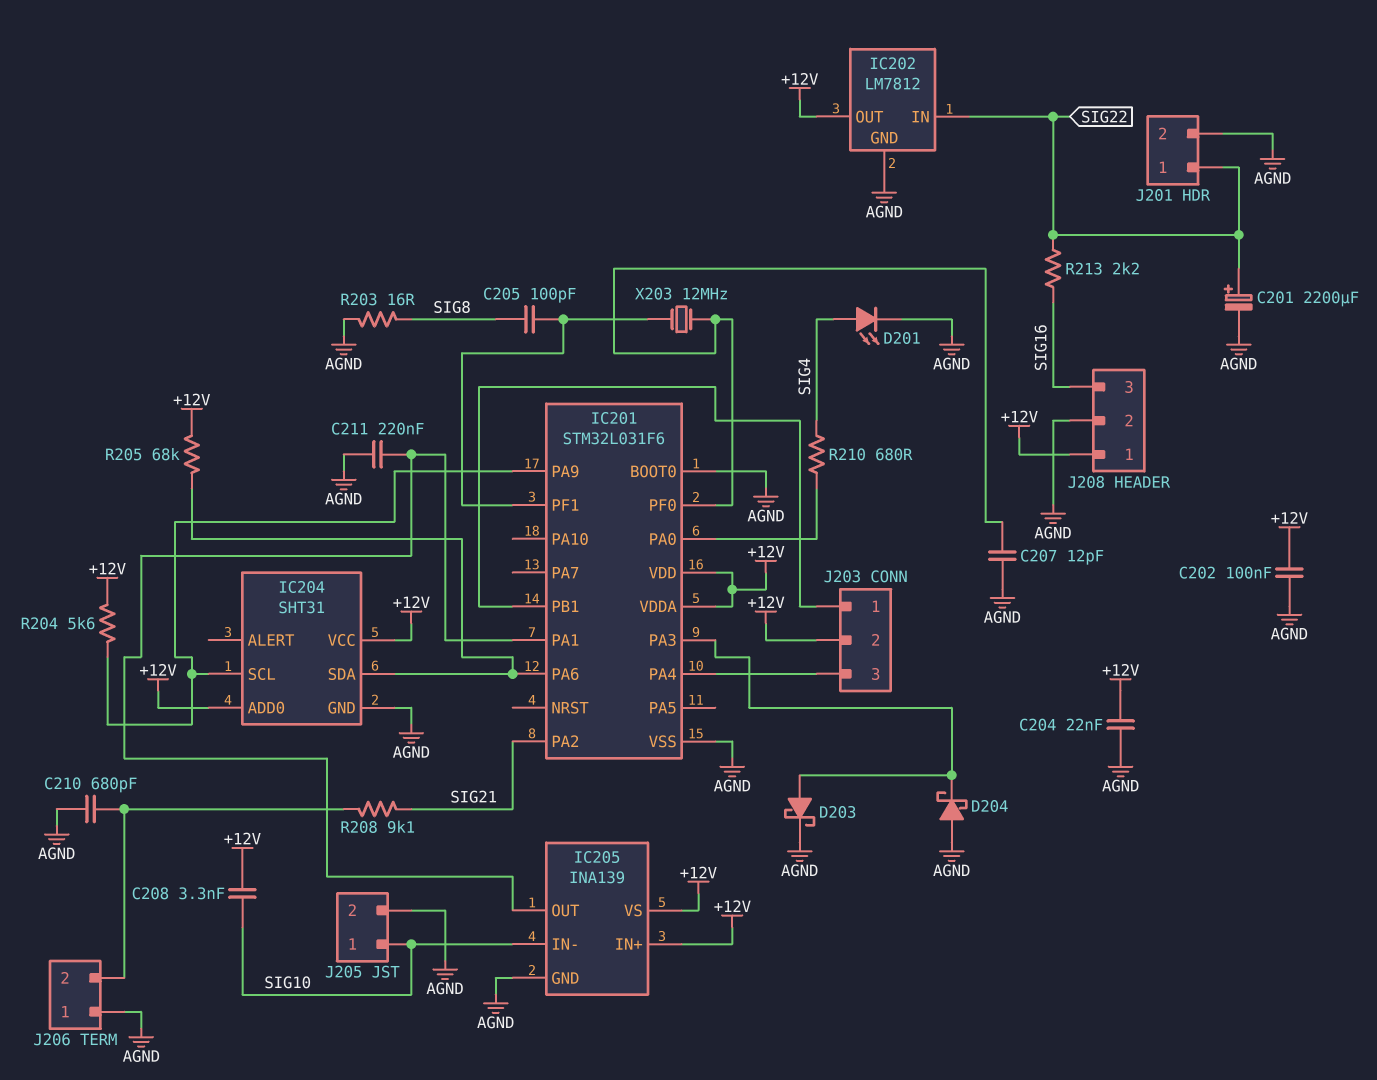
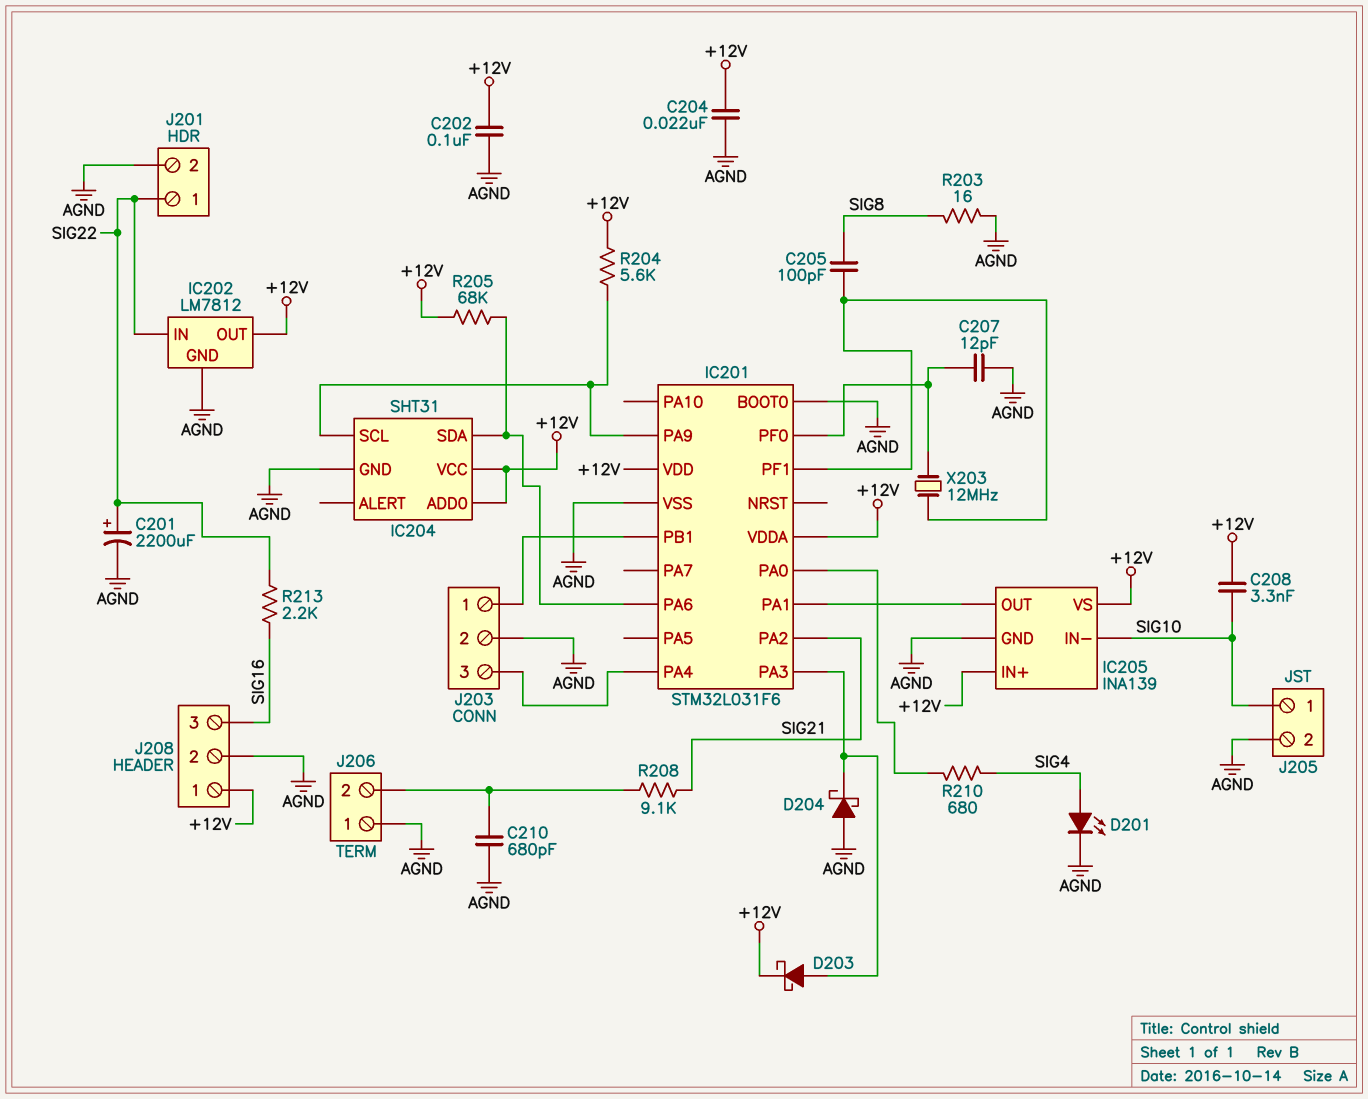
C211: 220nF (AGND, IC201/PA1) -> none
D203: schottky (A IC201/PA3, K AGND) -> schottky (A IC201/PA3, K +12V)
J203 pin 2: +12V -> AGND

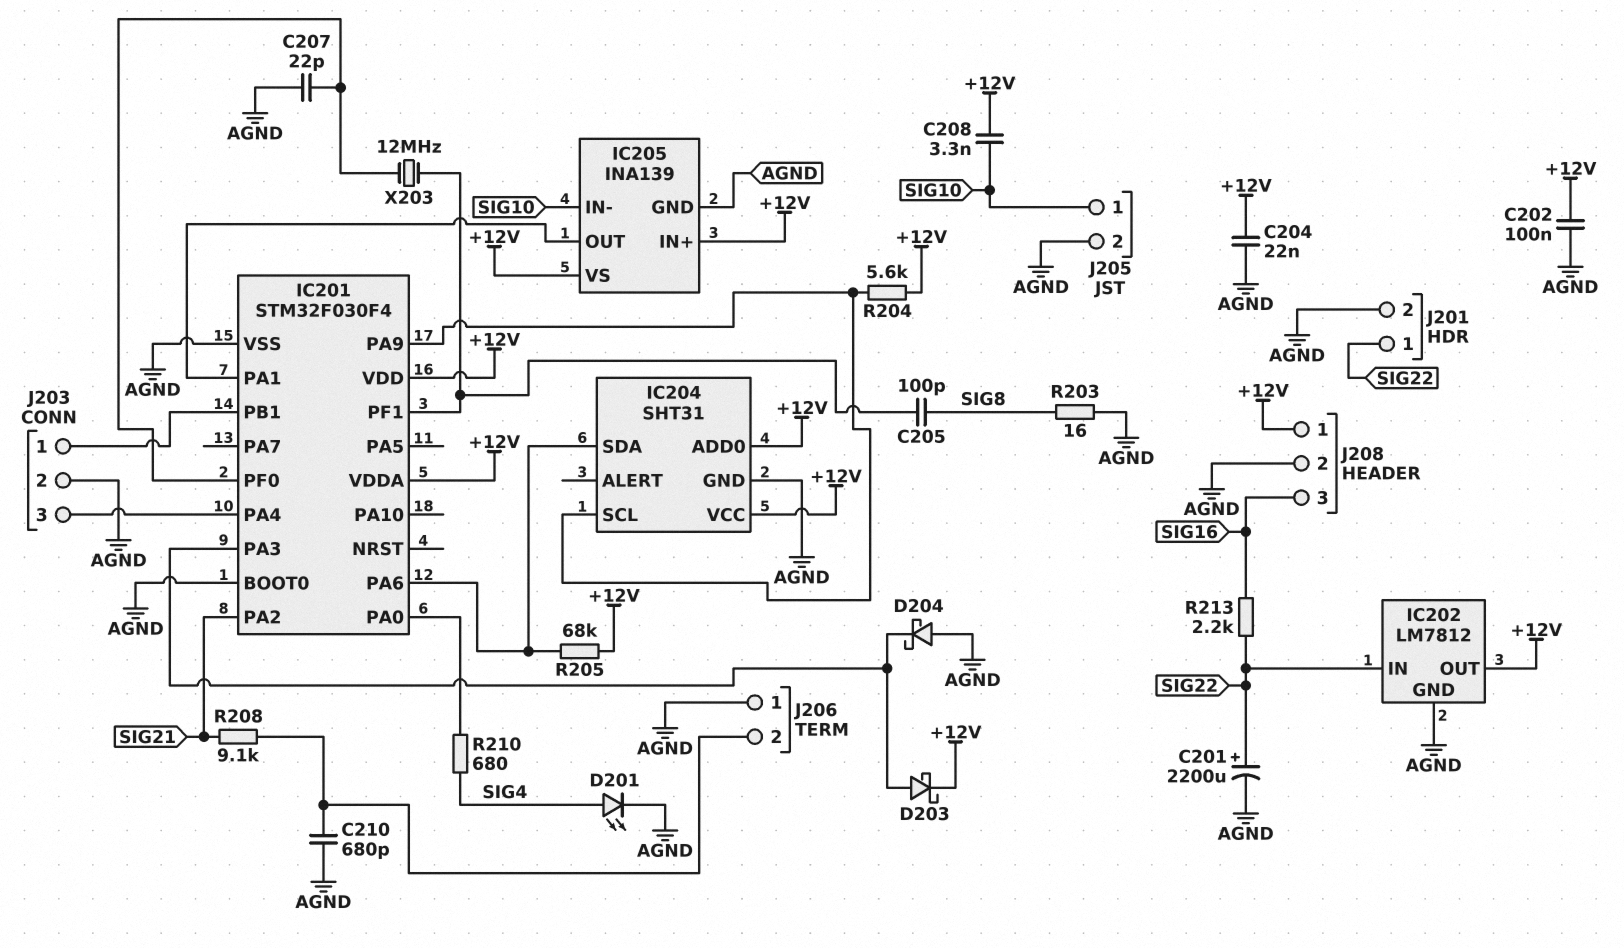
C207: 12pF (AGND, IC201/PF0) -> 22pF (AGND, IC201/PF0)
IC201: STM32L031F6 -> STM32F030F4

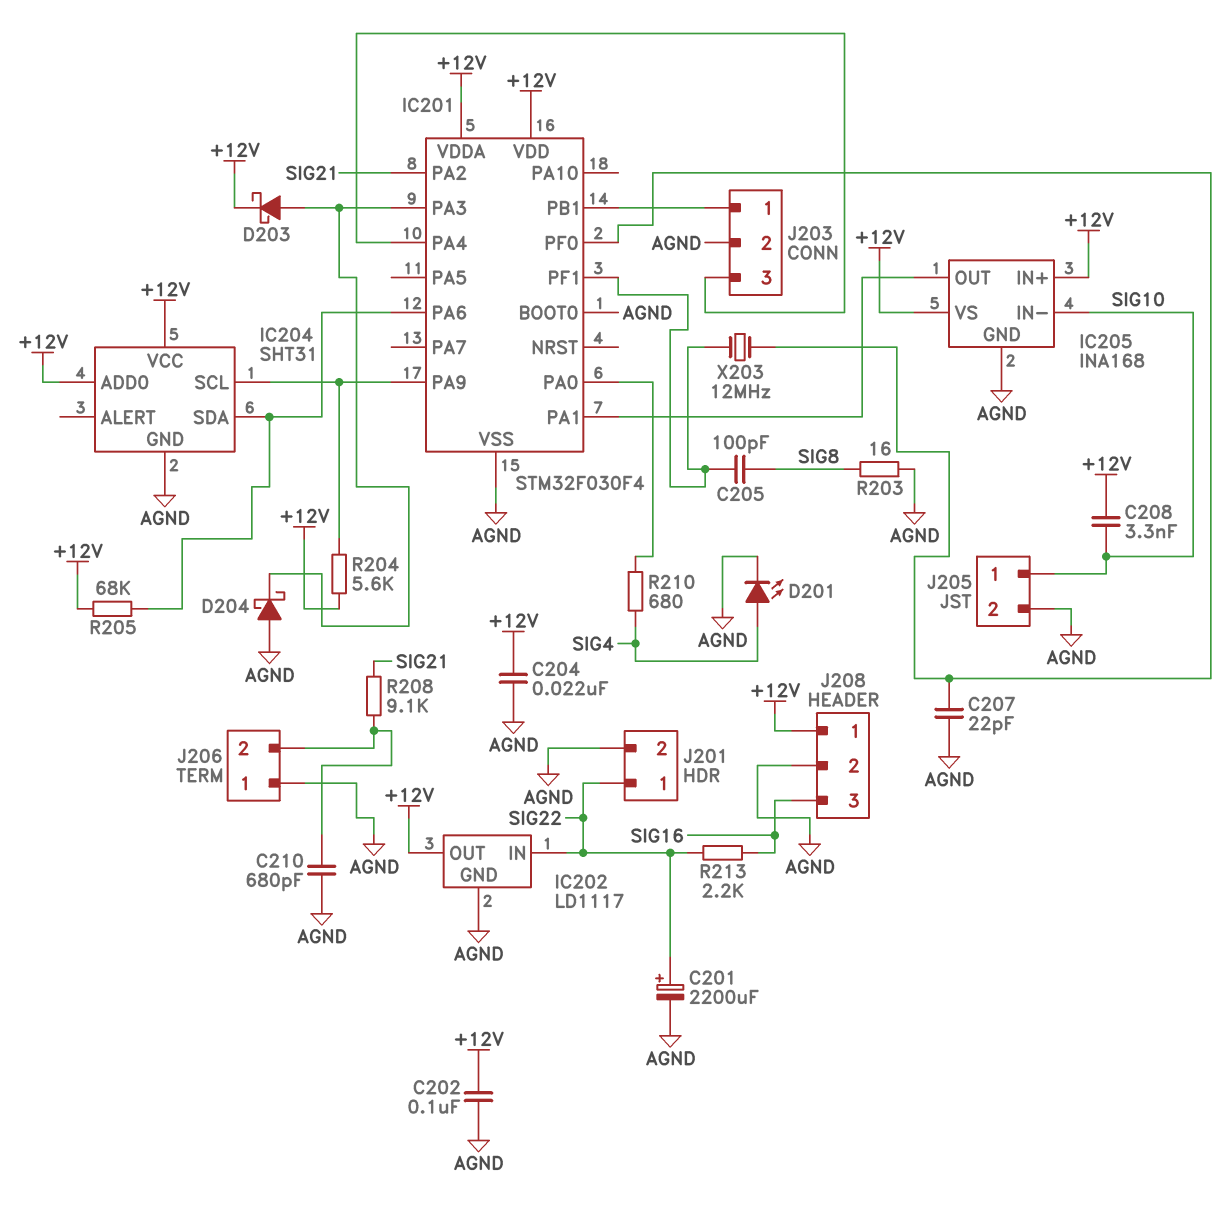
IC202: LM7812 -> LD1117
IC205: INA139 -> INA168

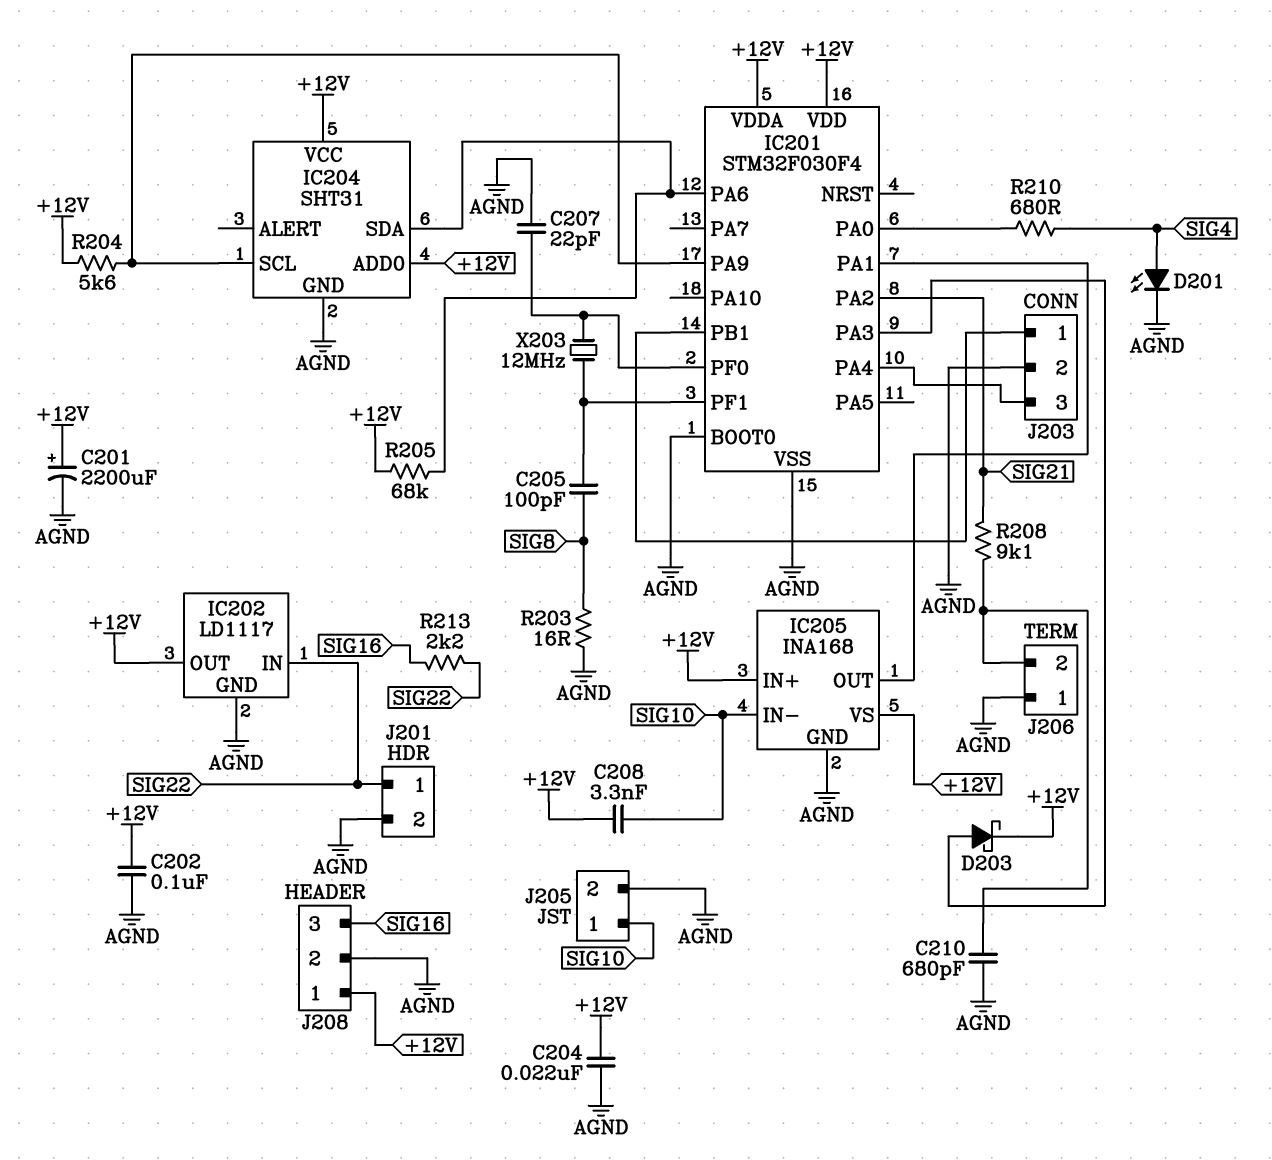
C201: 2200uF (plus SIG22, minus AGND) -> 2200uF (plus +12V, minus AGND)
D204: schottky (A AGND, K IC201/PA3) -> none

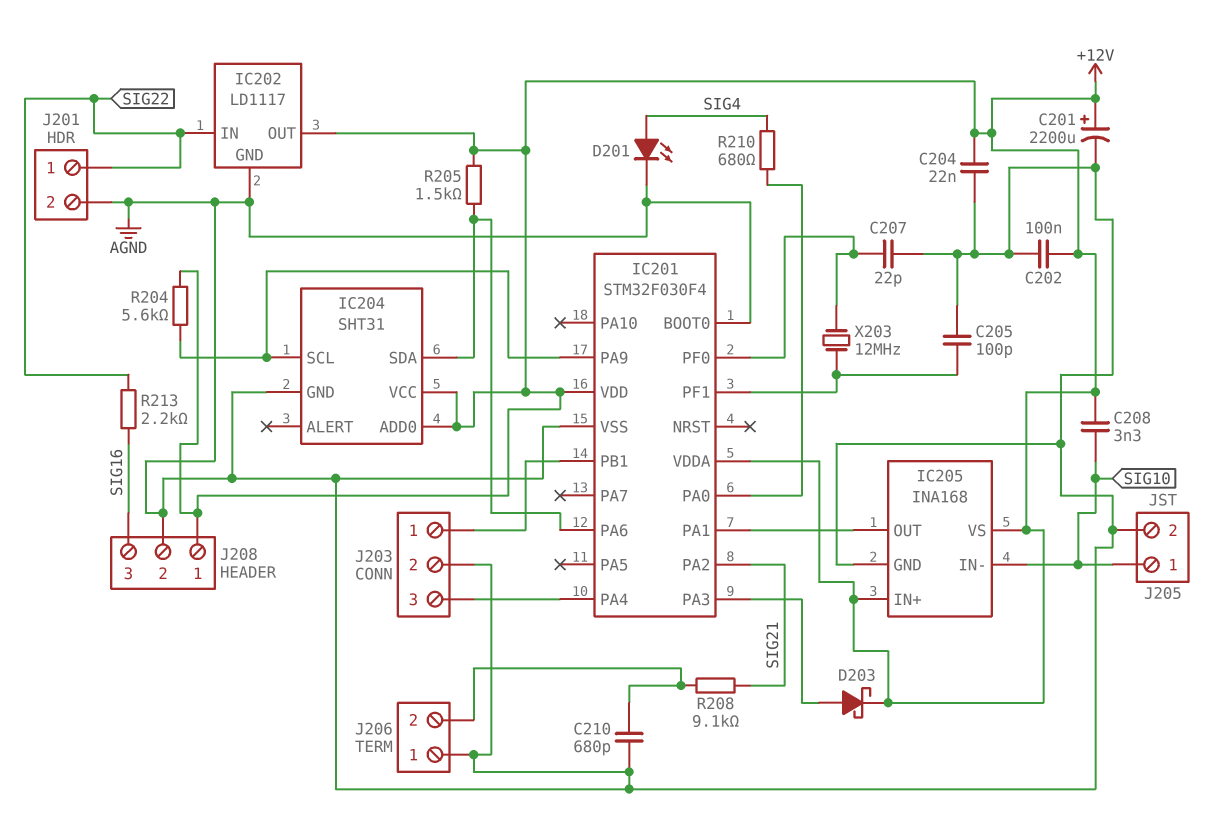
C205: 100pF (IC201/PF1, SIG8) -> 100pF (AGND, IC201/PF1)
R203: 16 (AGND, SIG8) -> none
R205: 68k (+12V, IC201/PA6) -> 1.5k (+12V, IC201/PA6)

